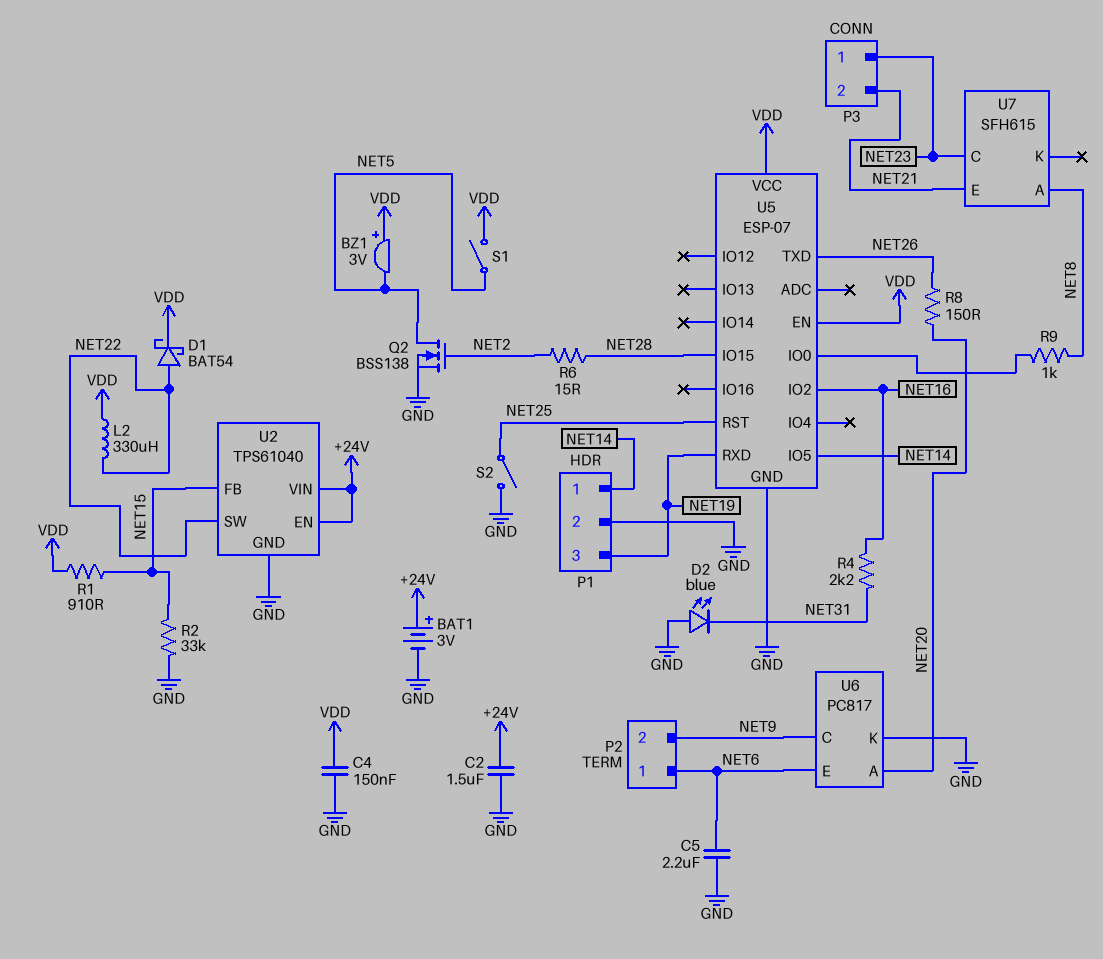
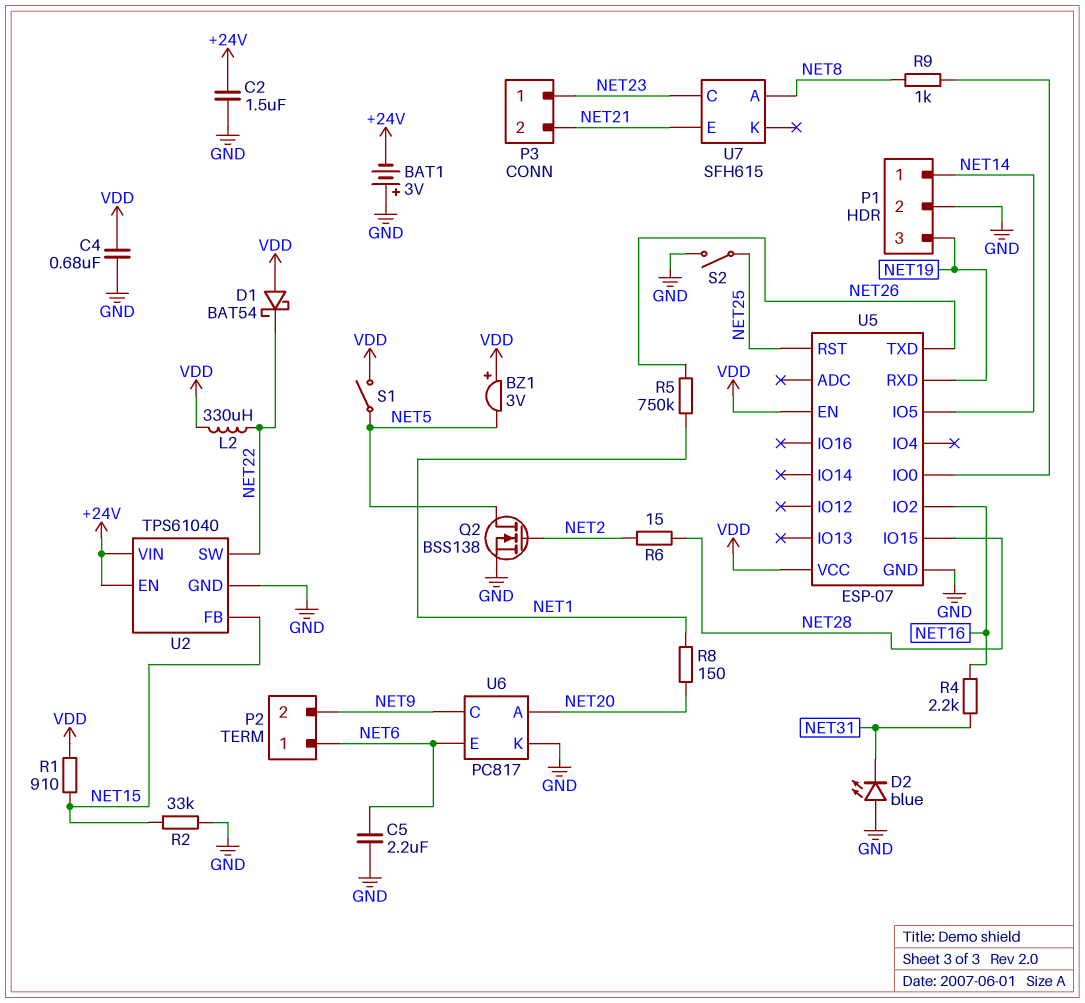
BAT1: 3V (plus +24V, minus GND) -> 3V (plus GND, minus +24V)
C4: 150nF (GND, VDD) -> 680nF (GND, VDD)
D1: schottky BAT54 (A NET22, K VDD) -> schottky BAT54 (A VDD, K NET22)
R5: none -> 750k (NET1, NET26)
R8: 150 (NET20, NET26) -> 150 (NET1, NET20)

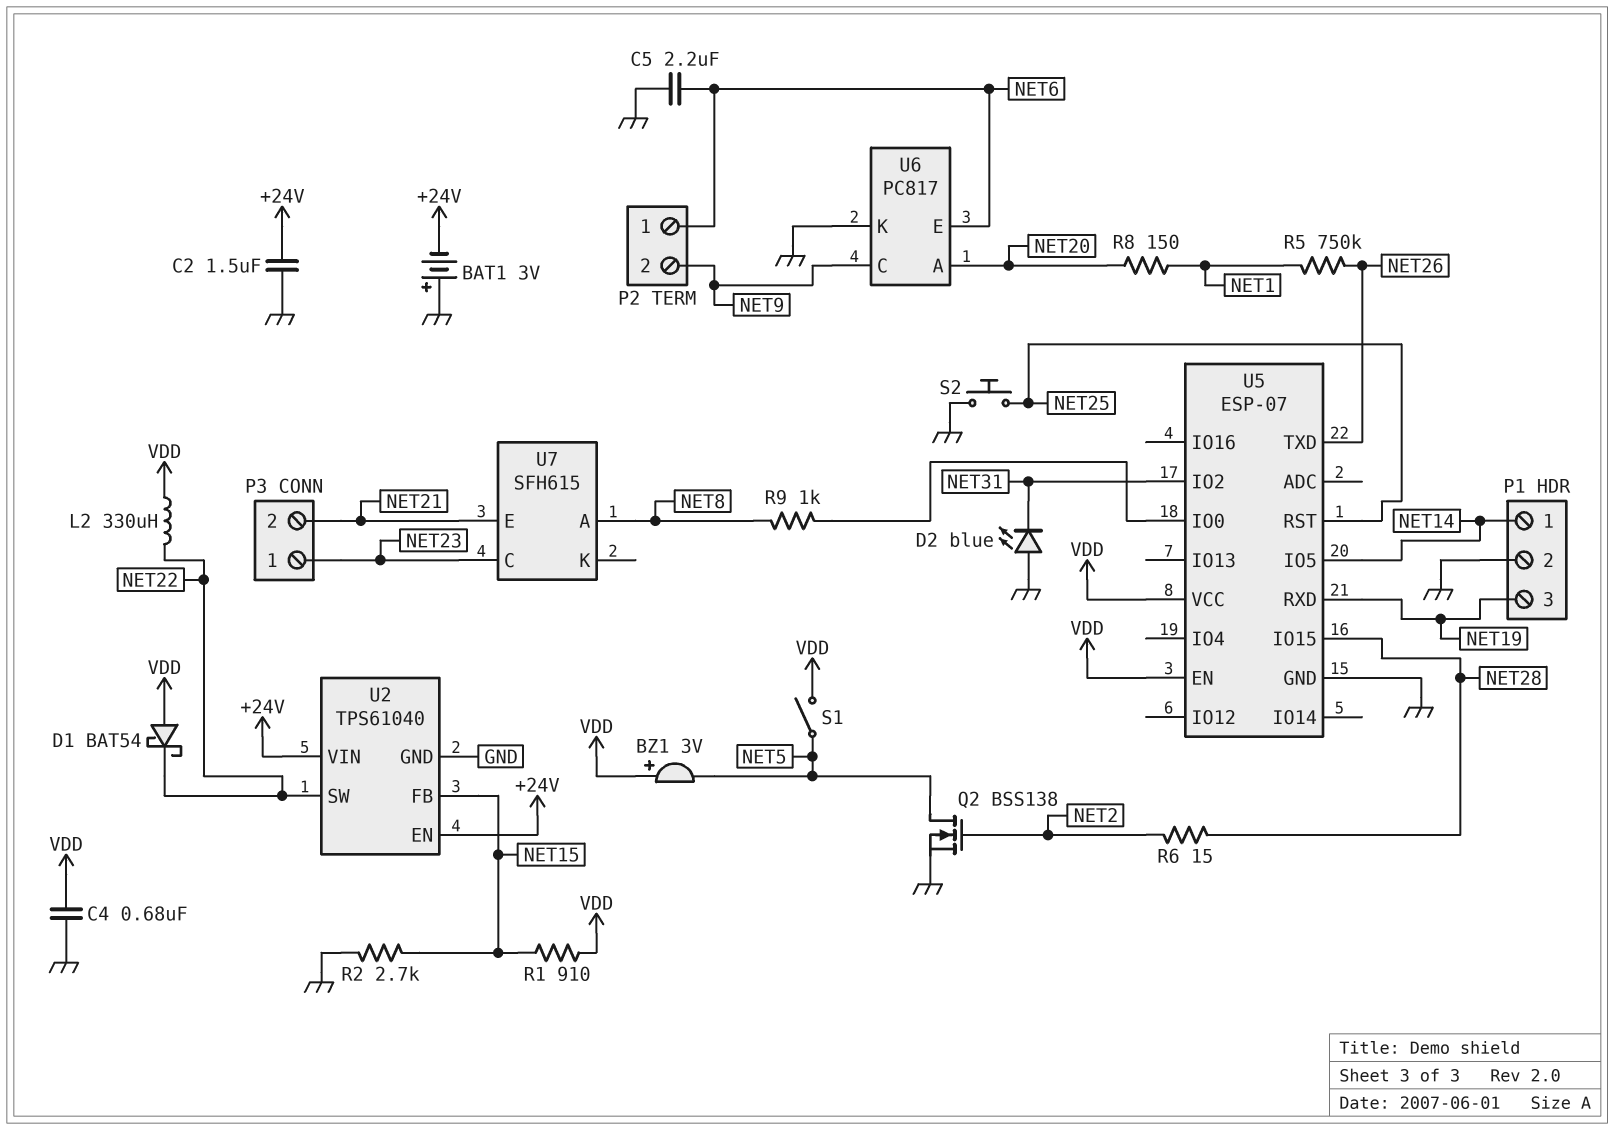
R2: 33k (GND, NET15) -> 2.7k (GND, NET15)
R4: 2.2k (NET16, NET31) -> none
S2: switch (GND, NET25) -> button (GND, NET25)
U5 pin IO2: NET16 -> NET31

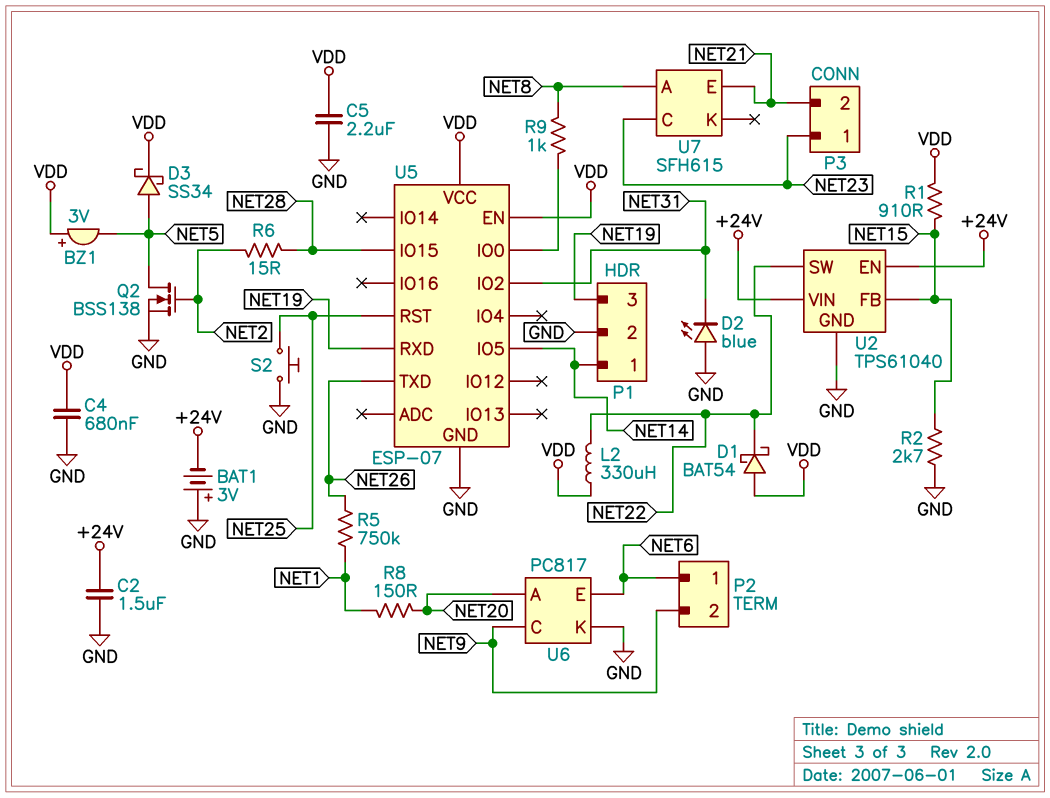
C5: 2.2uF (GND, NET6) -> 2.2uF (GND, VDD)
D3: none -> schottky SS34 (A NET5, K VDD)
S1: switch (NET5, VDD) -> none

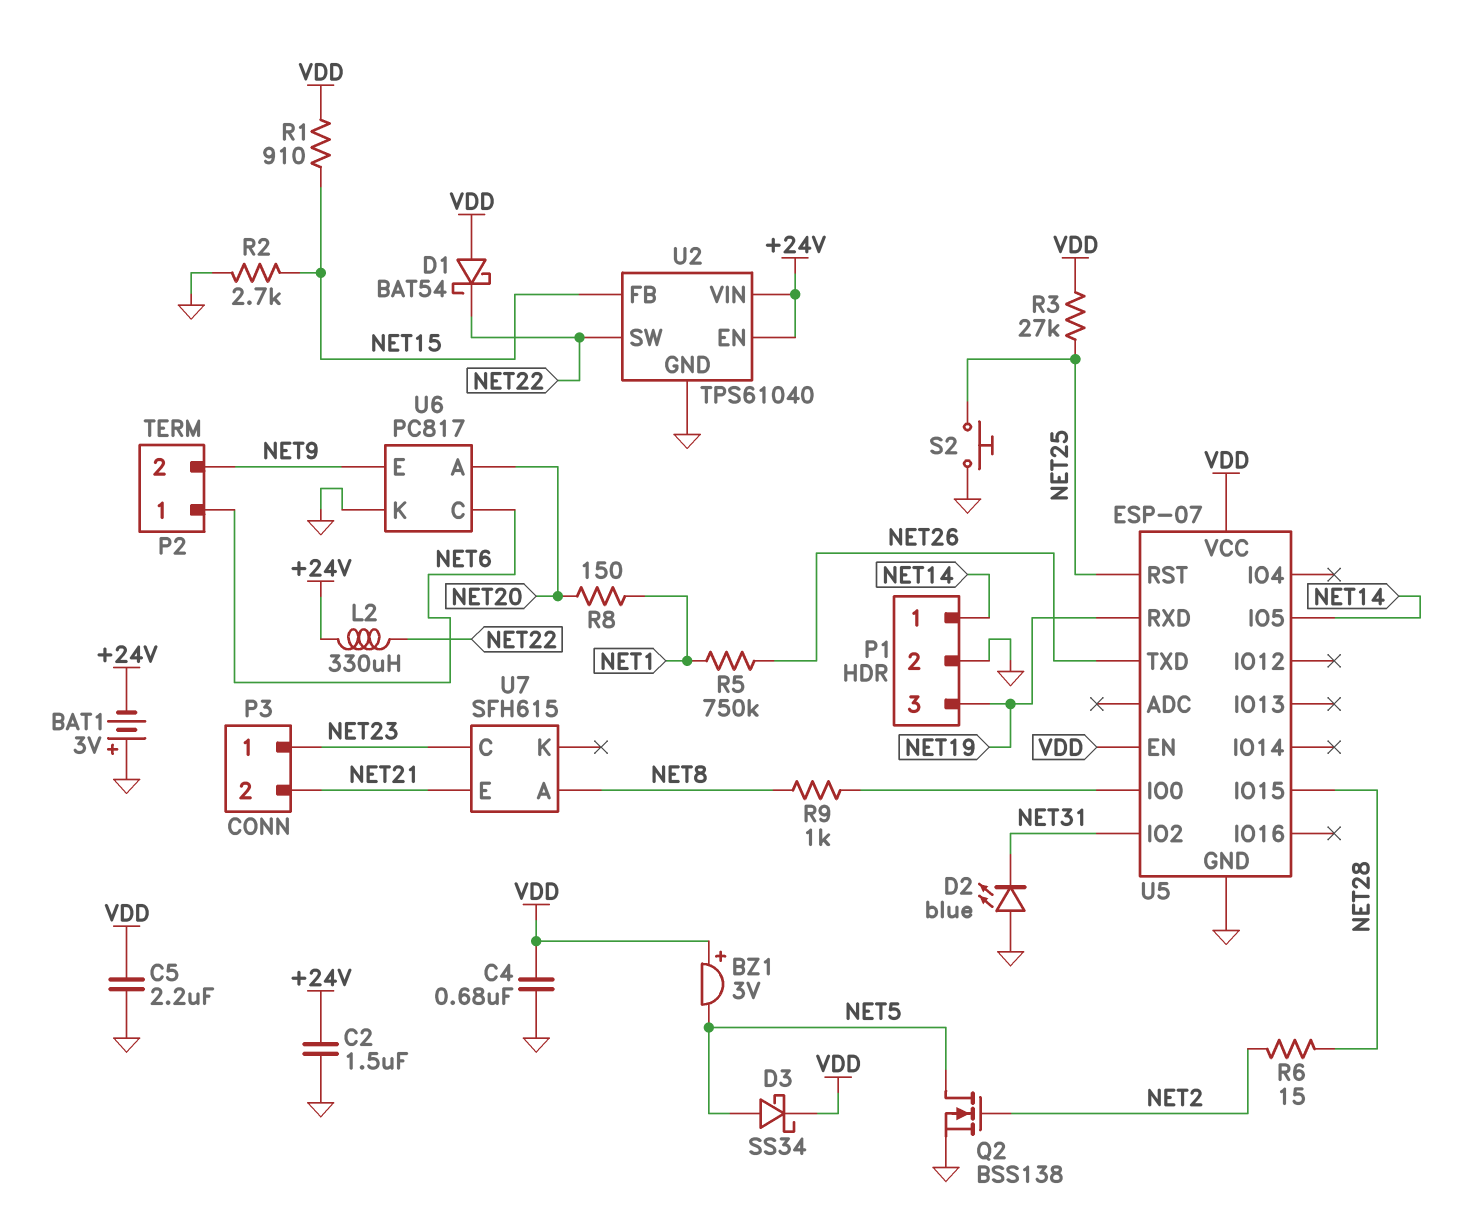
L2: 330uH (NET22, VDD) -> 330uH (+24V, NET22)
R3: none -> 27k (NET25, VDD)
U6 pin C: NET9 -> NET6
U6 pin E: NET6 -> NET9

